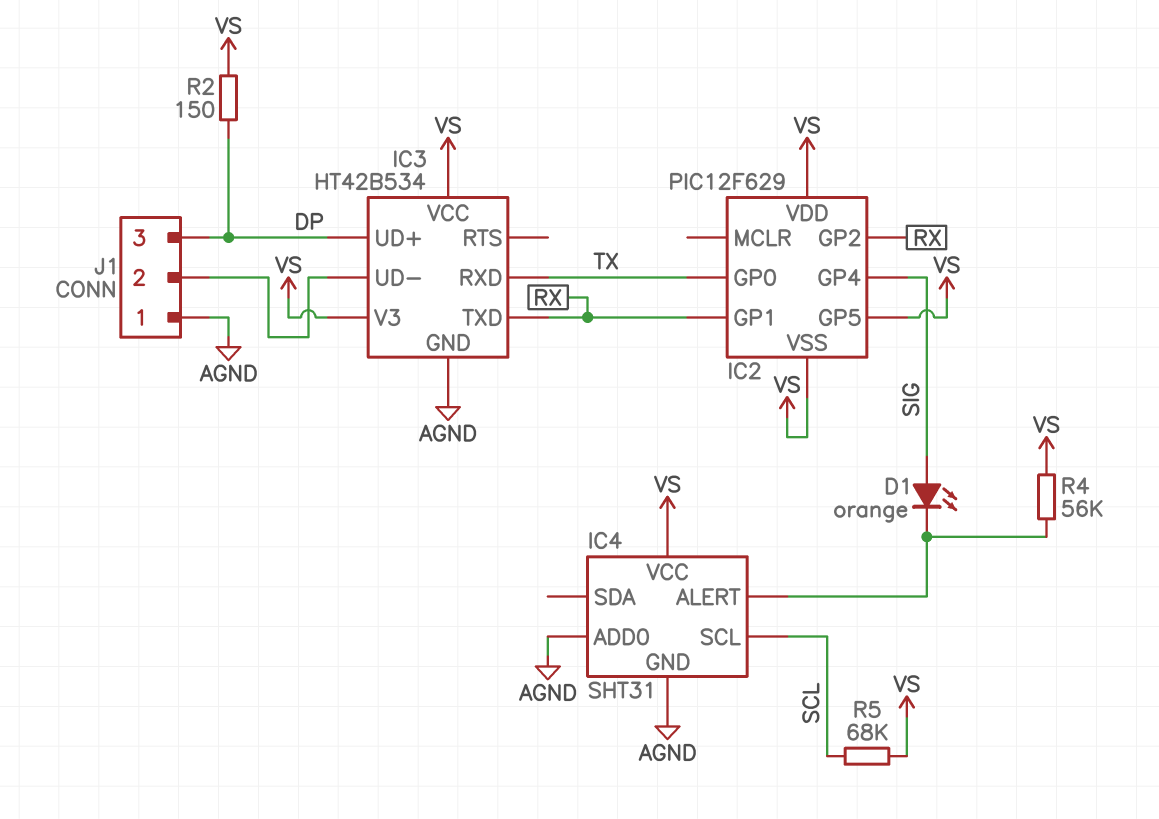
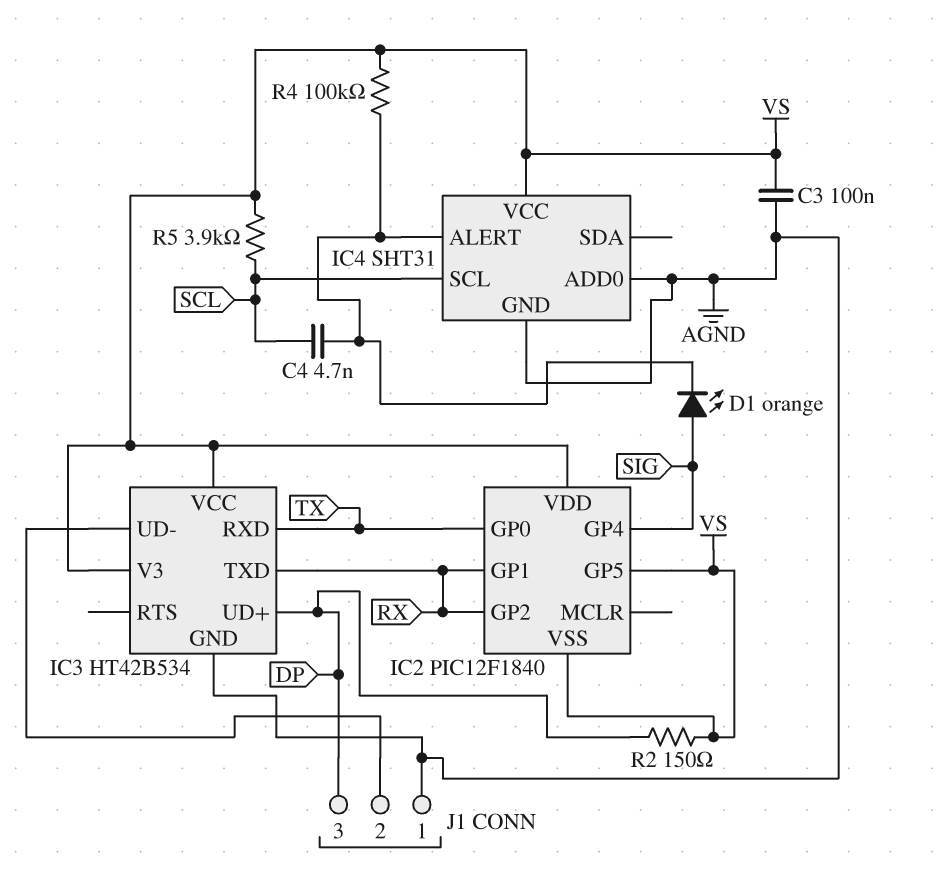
C3: none -> 100nF (AGND, VS)
C4: none -> 4.7nF (IC4/ALERT, SCL)
IC2: PIC12F629 -> PIC12F1840
R4: 56k (IC4/ALERT, VS) -> 100k (IC4/ALERT, VS)
R5: 68k (SCL, VS) -> 3.9k (SCL, VS)

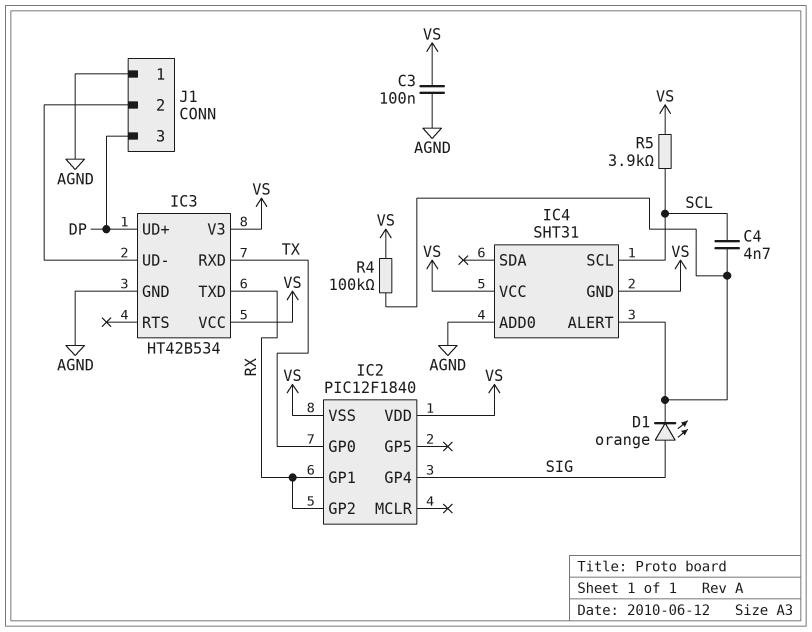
IC2 pin GP5: VS -> none
IC4 pin GND: AGND -> VS
R2: 150 (DP, VS) -> none

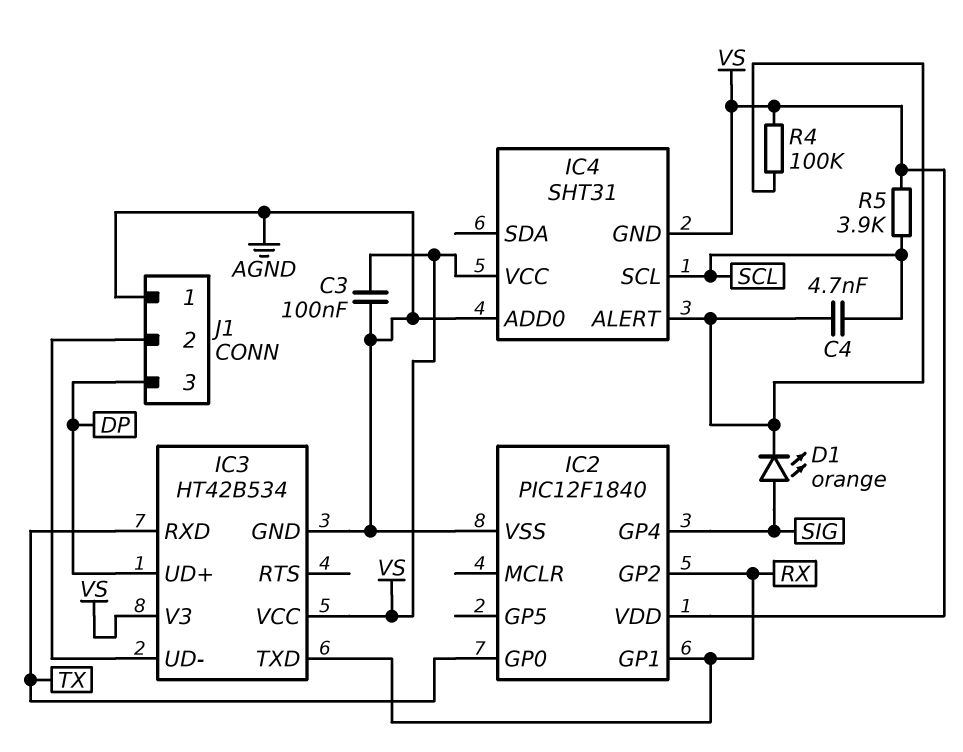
IC2 pin VSS: VS -> AGND

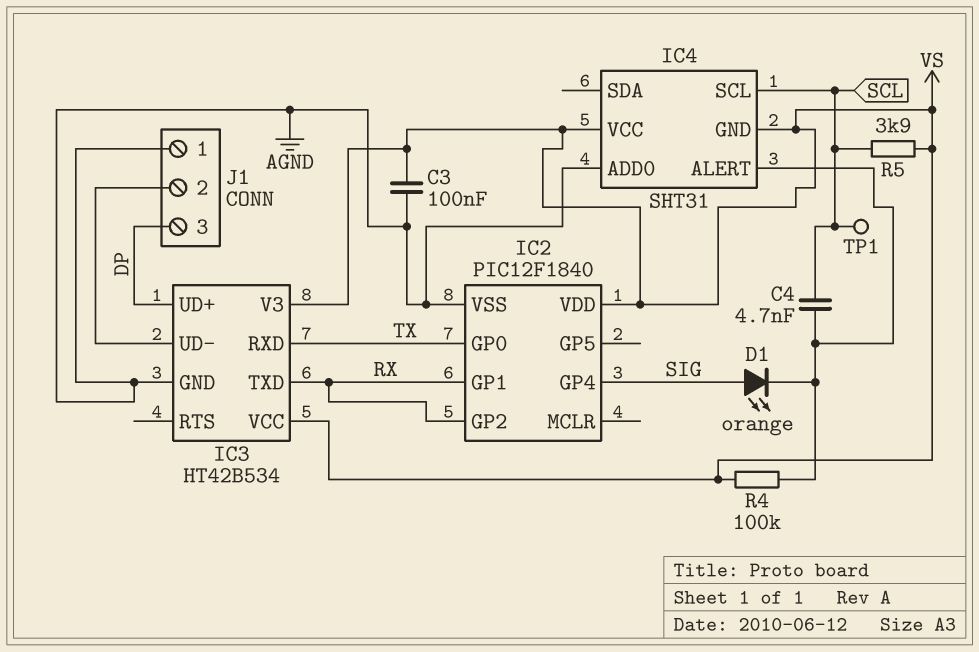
TP1: none -> test point (SCL)

